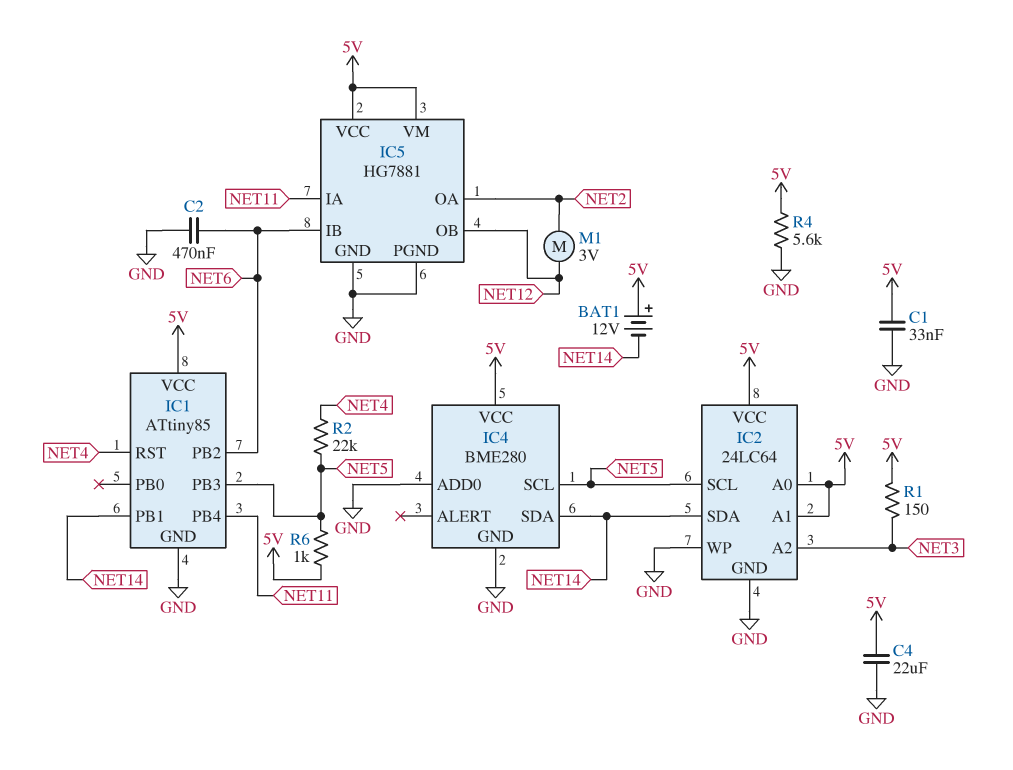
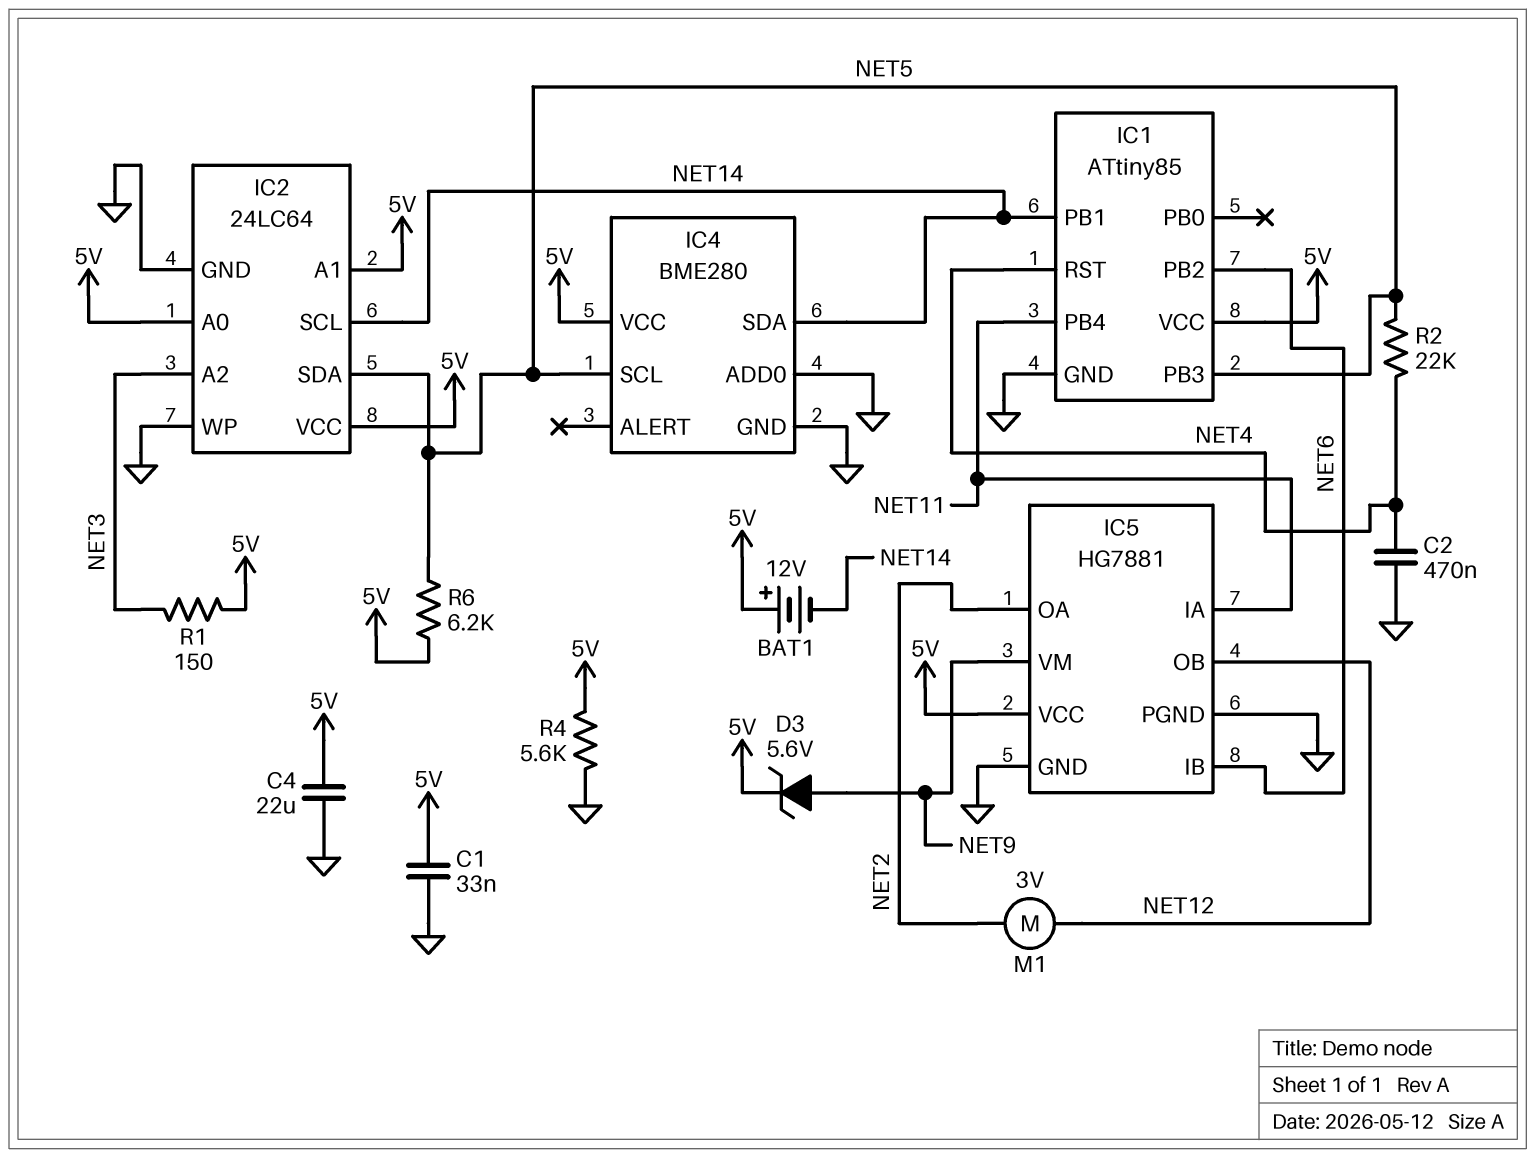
C2: 470nF (GND, NET6) -> 470nF (GND, NET4)
D3: none -> zener 5.6V (A NET9, K 5V)
IC2 pin SCL: NET5 -> NET14
IC2 pin SDA: NET14 -> NET5
IC5 pin VM: 5V -> NET9
R6: 1k (5V, NET5) -> 6.2k (5V, NET5)

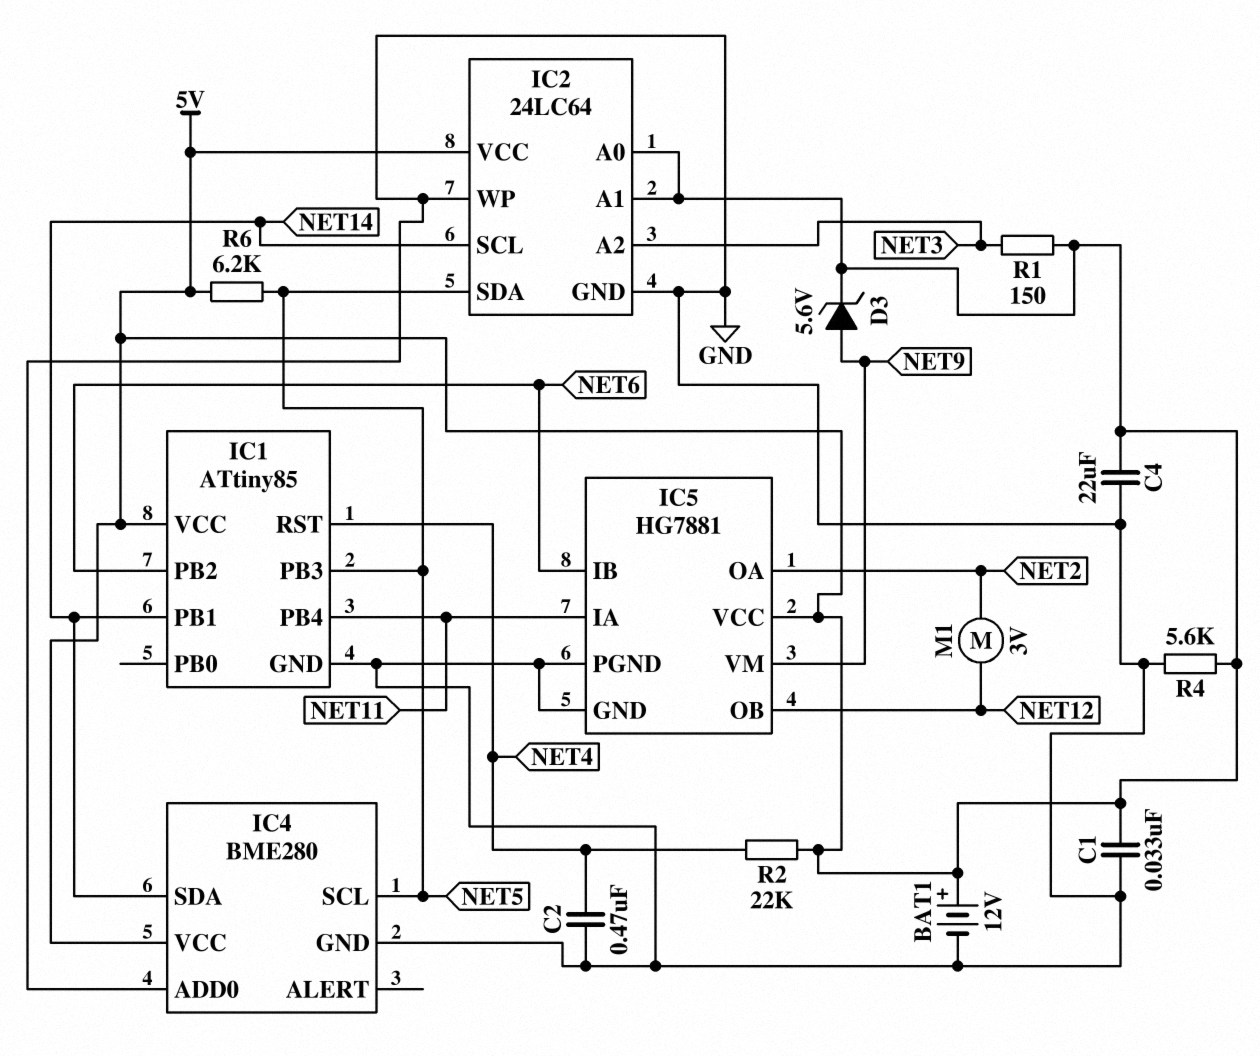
BAT1: 12V (plus 5V, minus NET14) -> 12V (plus 5V, minus GND)
R2: 22k (NET4, NET5) -> 22k (5V, NET4)

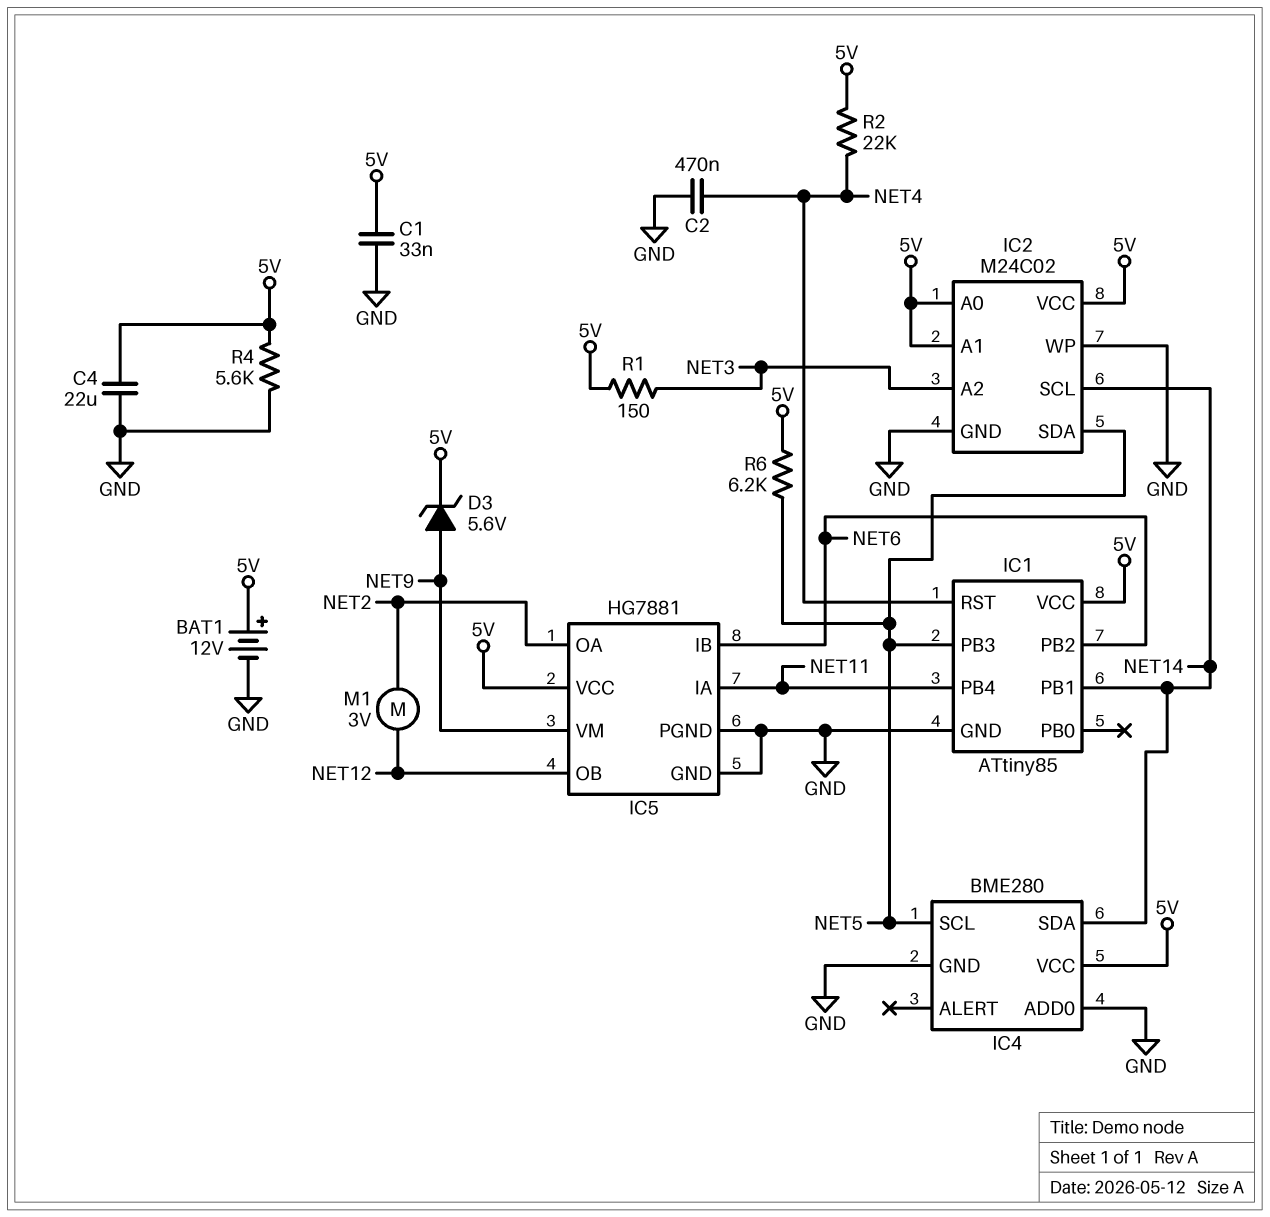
IC2: 24LC64 -> M24C02

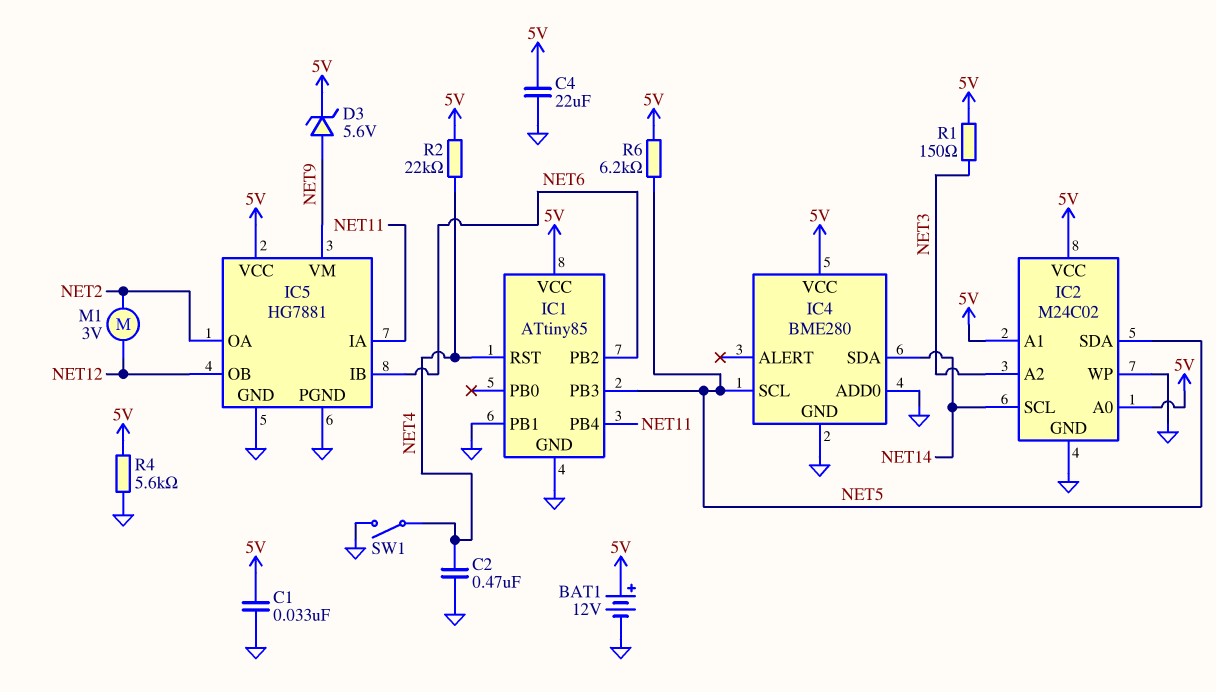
IC1 pin PB1: NET14 -> GND
SW1: none -> switch (GND, NET4)

